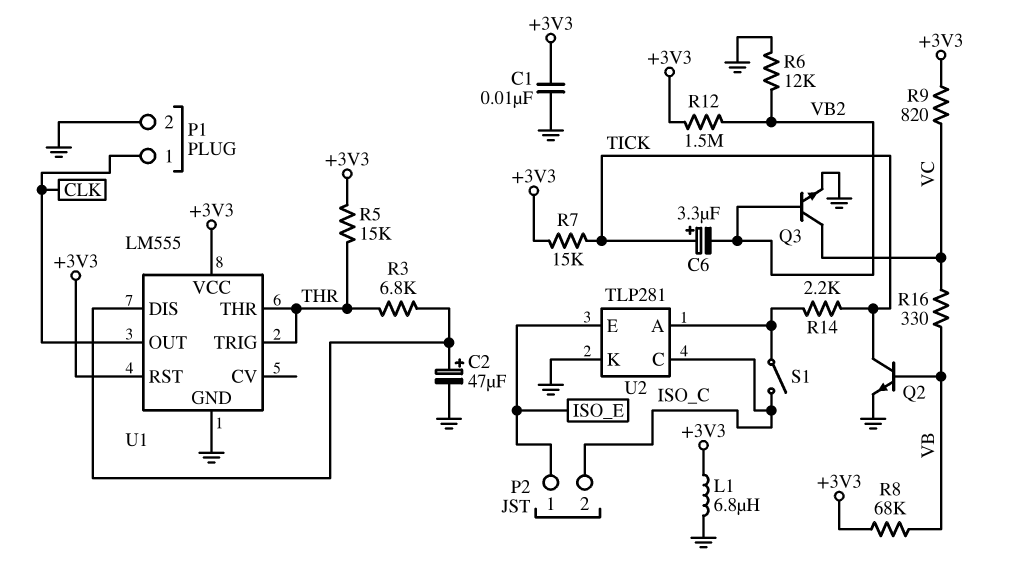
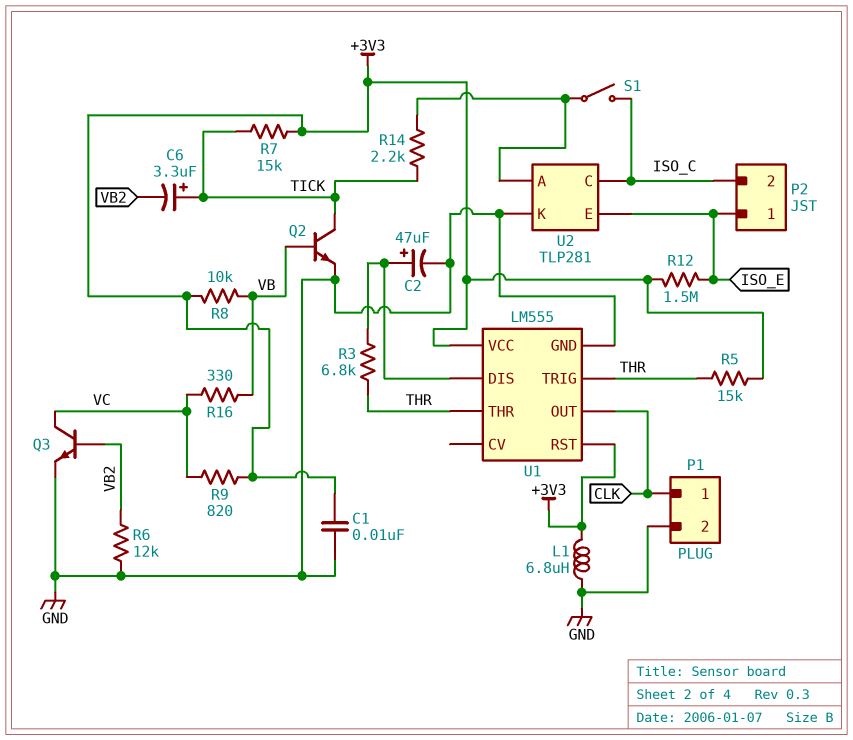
R8: 68k (+3V3, VB) -> 10k (+3V3, VB)
R12: 1.5M (+3V3, VB2) -> 1.5M (+3V3, ISO_E)

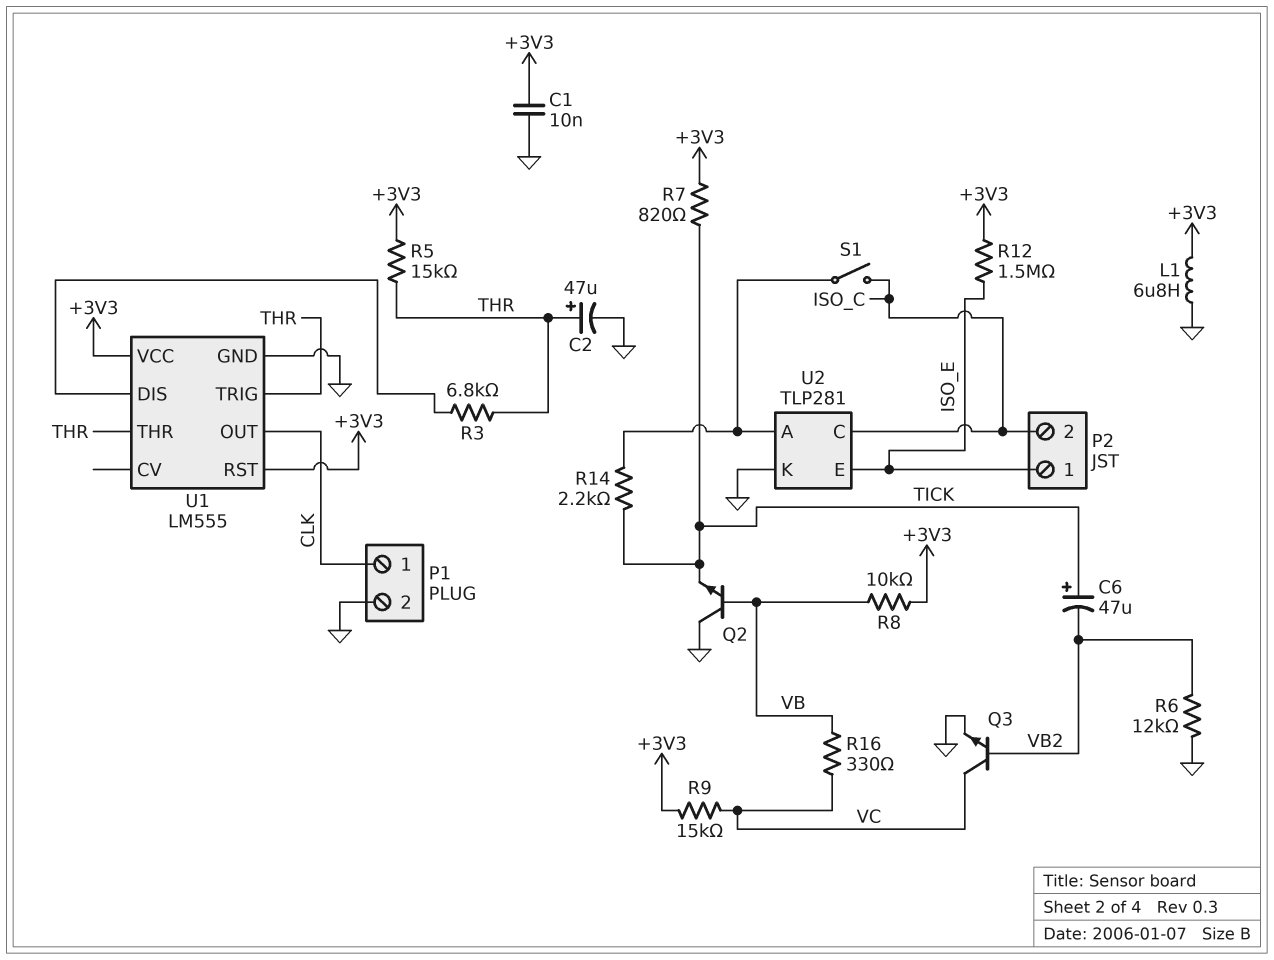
C2: 47uF (plus U1/DIS, minus GND) -> 47uF (plus THR, minus GND)
C6: 3.3uF (plus TICK, minus VB2) -> 47uF (plus TICK, minus VB2)
Q2: NPN (B VB, C TICK, E GND) -> NPN (B VB, C GND, E TICK)
R7: 15k (+3V3, TICK) -> 820 (+3V3, TICK)
R9: 820 (+3V3, VC) -> 15k (+3V3, VC)

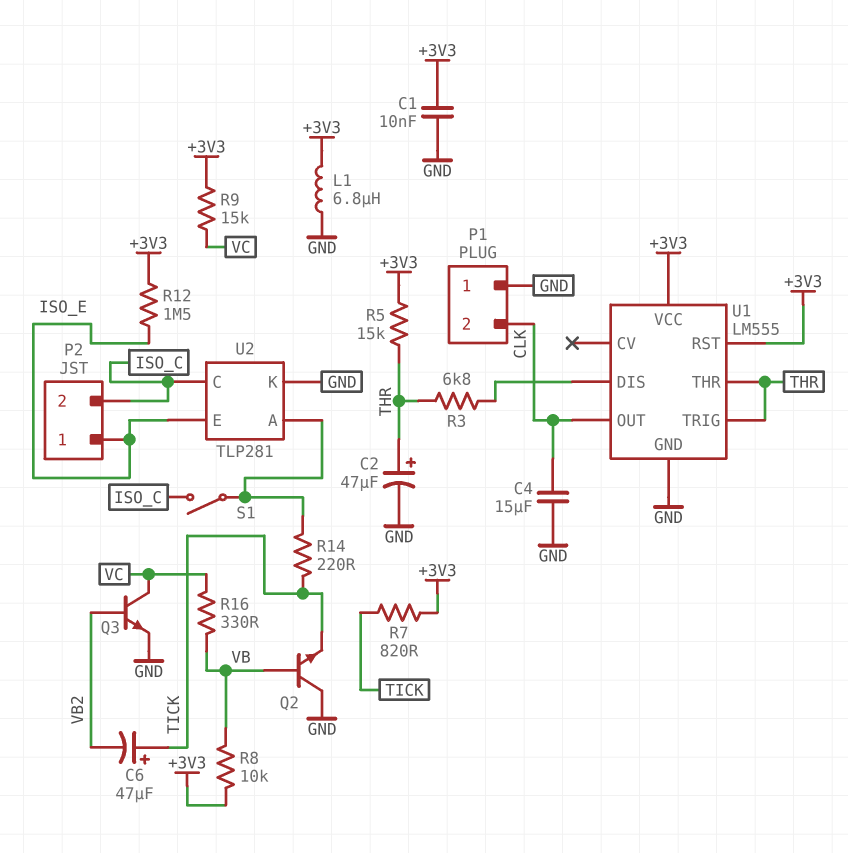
C4: none -> 15uF (CLK, GND)
P1 pin 1: CLK -> GND
P1 pin 2: GND -> CLK
R6: 12k (GND, VB2) -> none
R14: 2.2k (TICK, U2/A) -> 220 (TICK, U2/A)

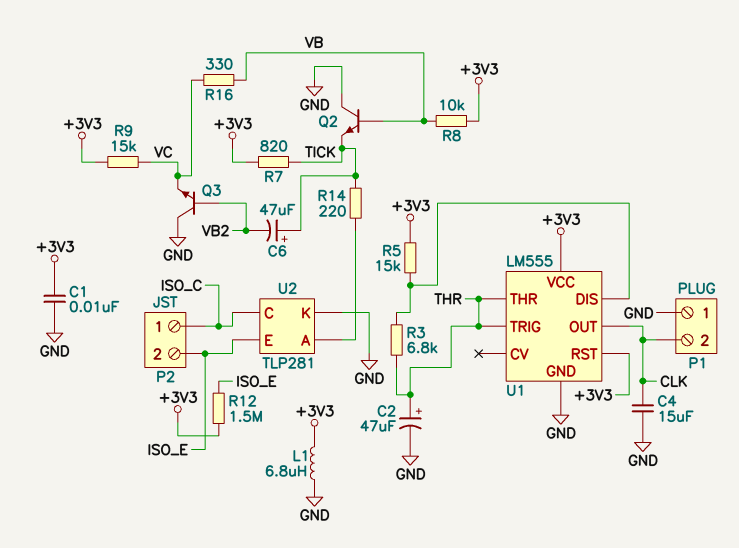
P2 pin 1: ISO_E -> ISO_C
P2 pin 2: ISO_C -> ISO_E
Q3: NPN (B VB2, C VC, E GND) -> NPN (B VB2, C GND, E VC)
R5: 15k (+3V3, THR) -> 15k (+3V3, U1/DIS)
S1: switch (ISO_C, U2/A) -> none

